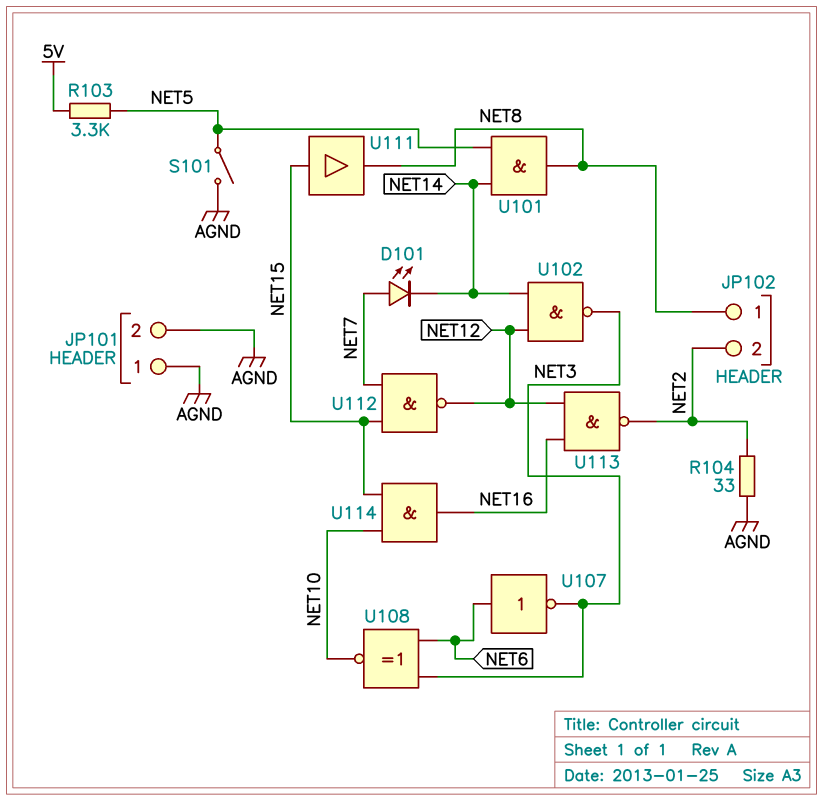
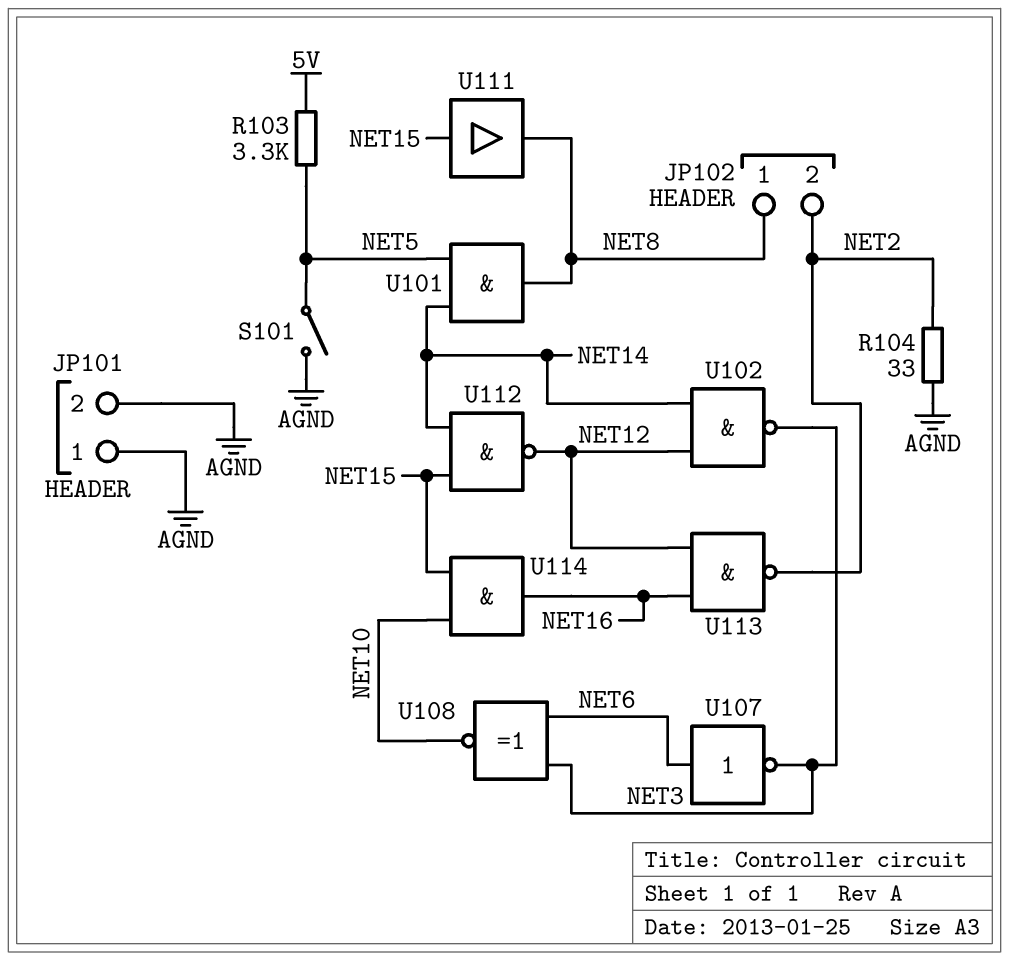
D101: LED (A NET7, K NET14) -> none
U112: NAND (in NET7, in NET15, out NET12) -> NAND (in NET14, in NET15, out NET12)

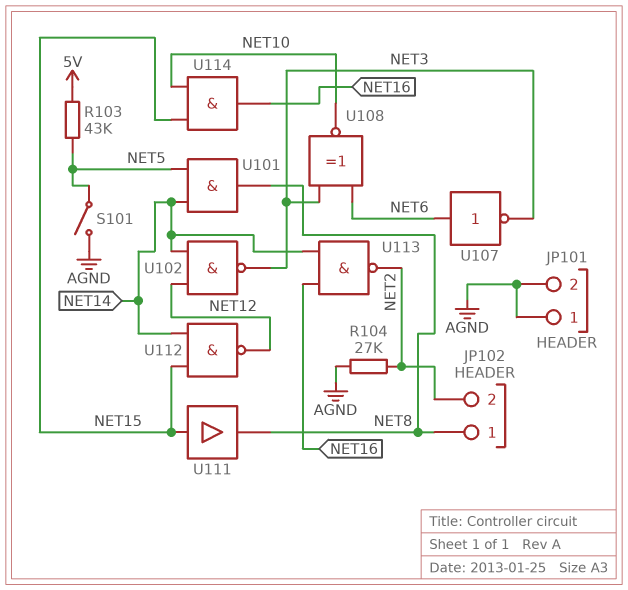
R103: 3.3k (5V, NET5) -> 43k (5V, NET5)
R104: 33 (AGND, NET2) -> 27k (AGND, NET2)
U113: NAND (in NET12, in NET16, out NET2) -> NAND (in NET14, in NET16, out NET2)

